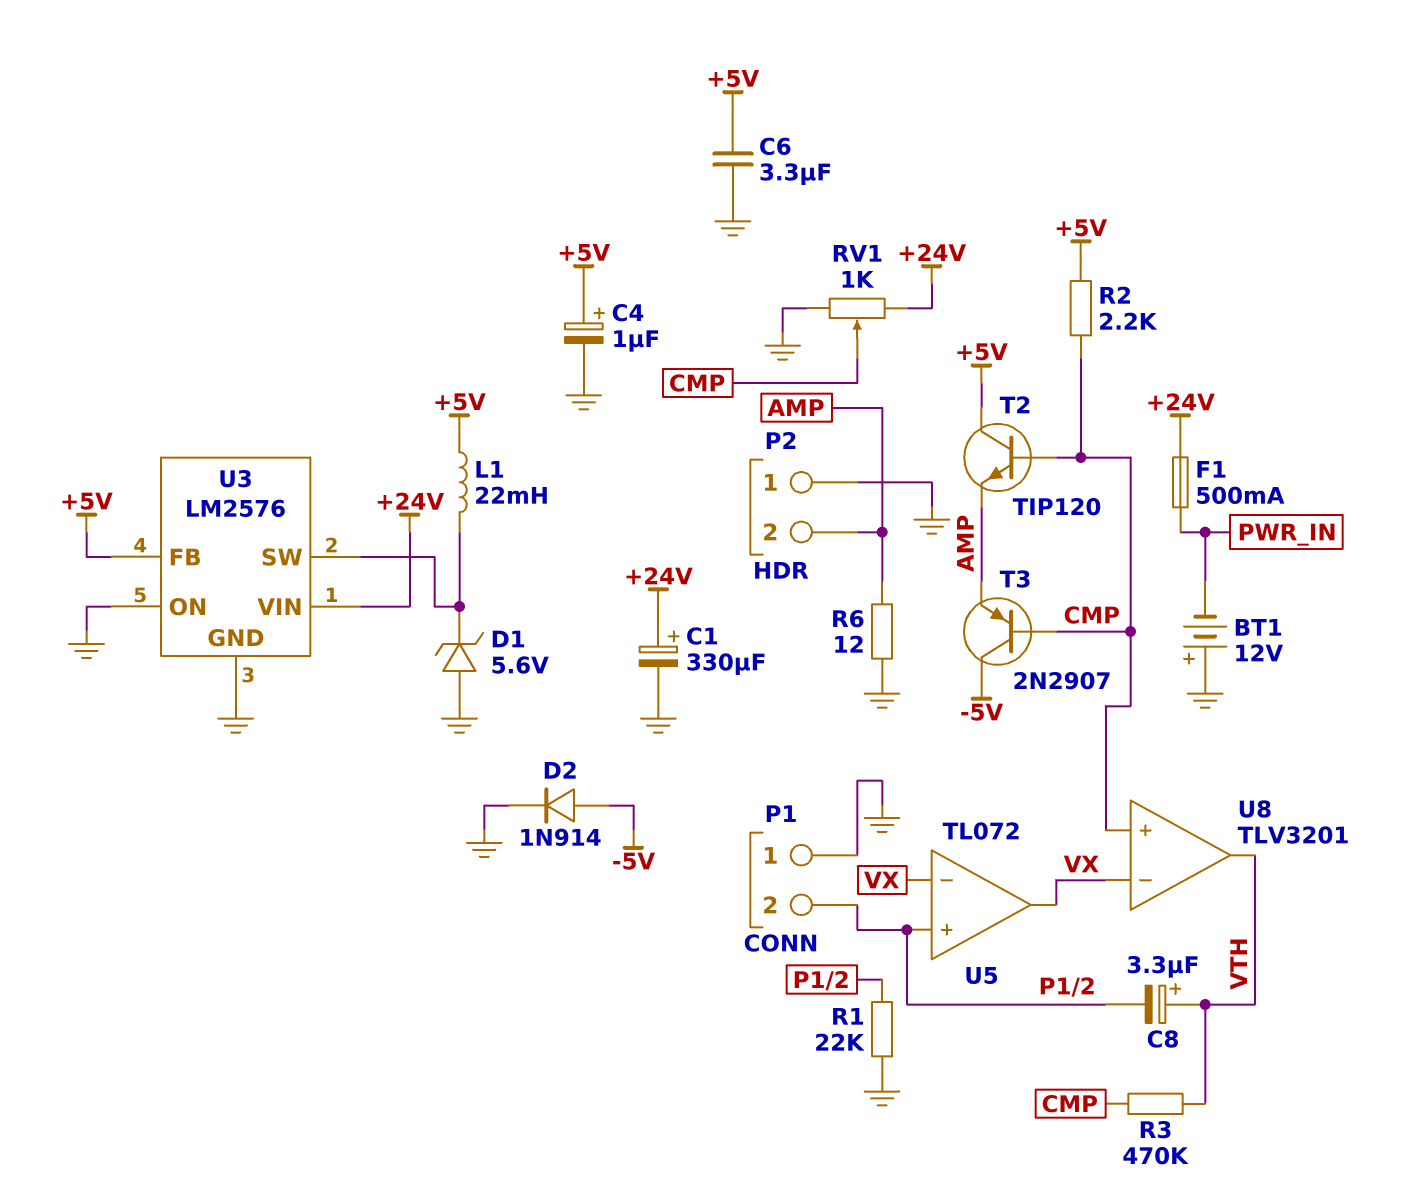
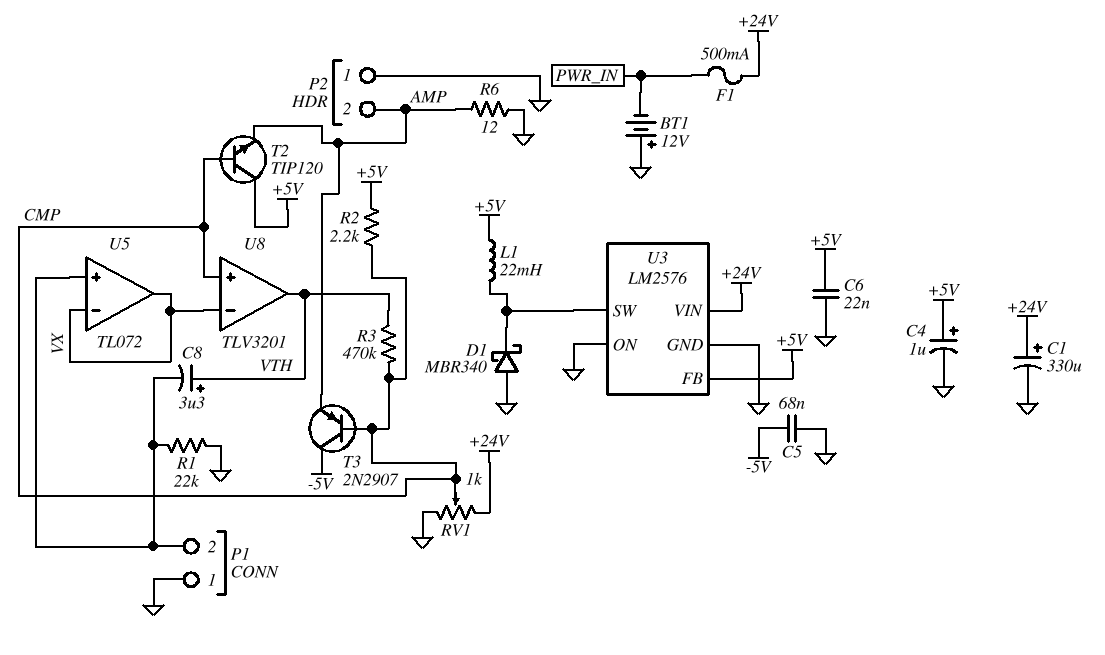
C5: none -> 68nF (-5V, GND)
C6: 3.3uF (+5V, GND) -> 22nF (+5V, GND)
D1: zener 5.6V (A GND, K U3/SW) -> schottky MBR340 (A GND, K U3/SW)
D2: diode 1N914 (A -5V, K GND) -> none

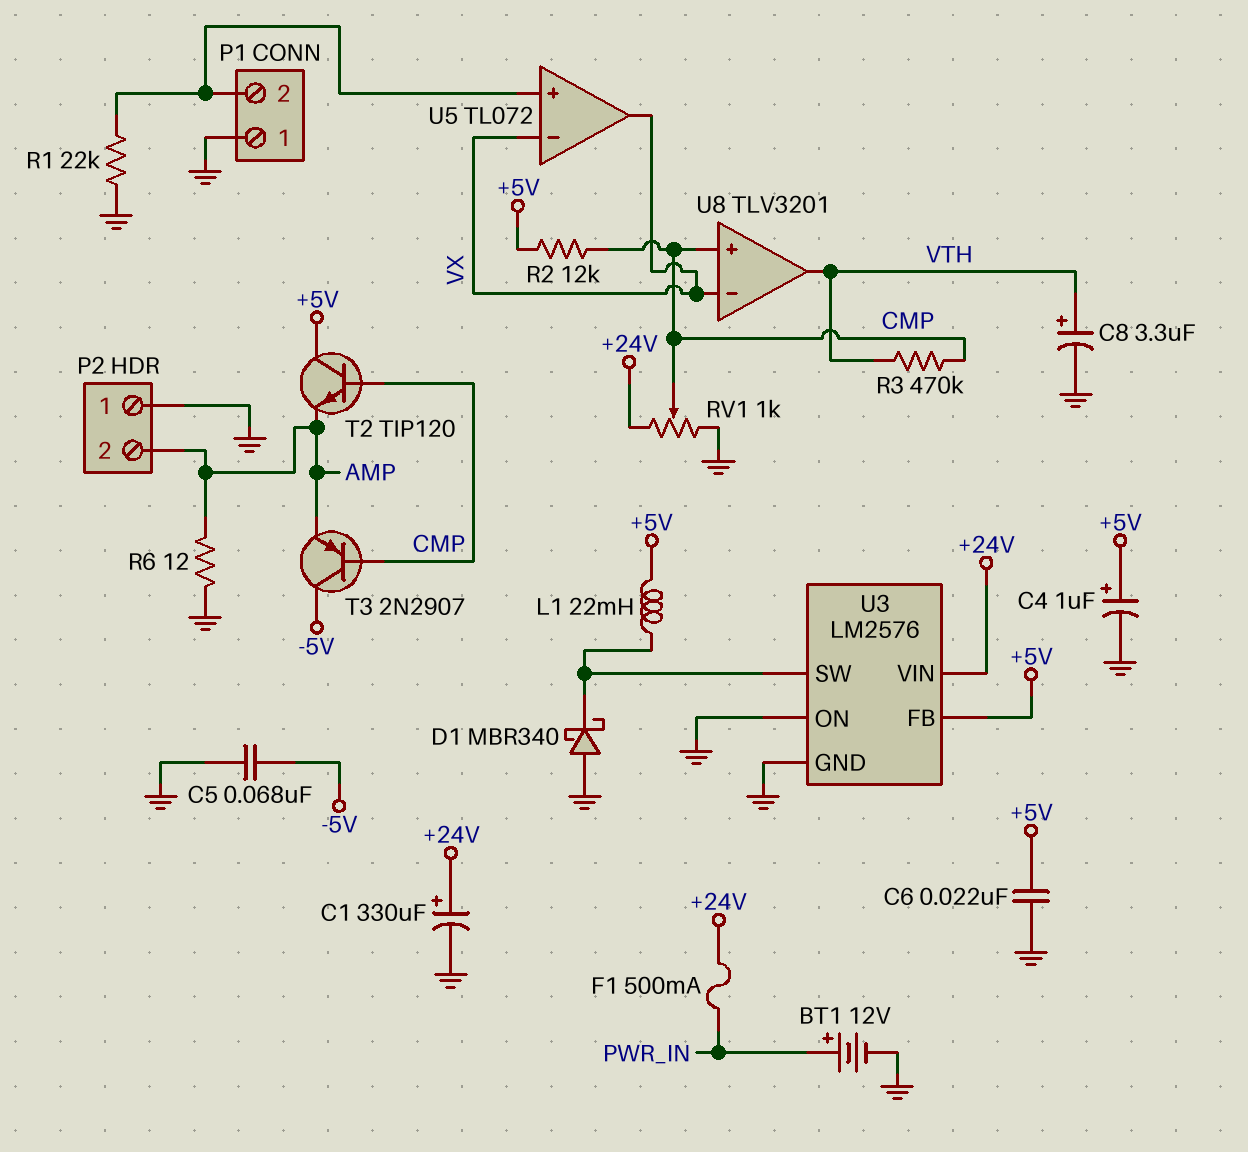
BT1: 12V (plus GND, minus PWR_IN) -> 12V (plus PWR_IN, minus GND)
C8: 3.3uF (plus VTH, minus P1/2) -> 3.3uF (plus VTH, minus GND)
R2: 2.2k (+5V, CMP) -> 12k (+5V, CMP)

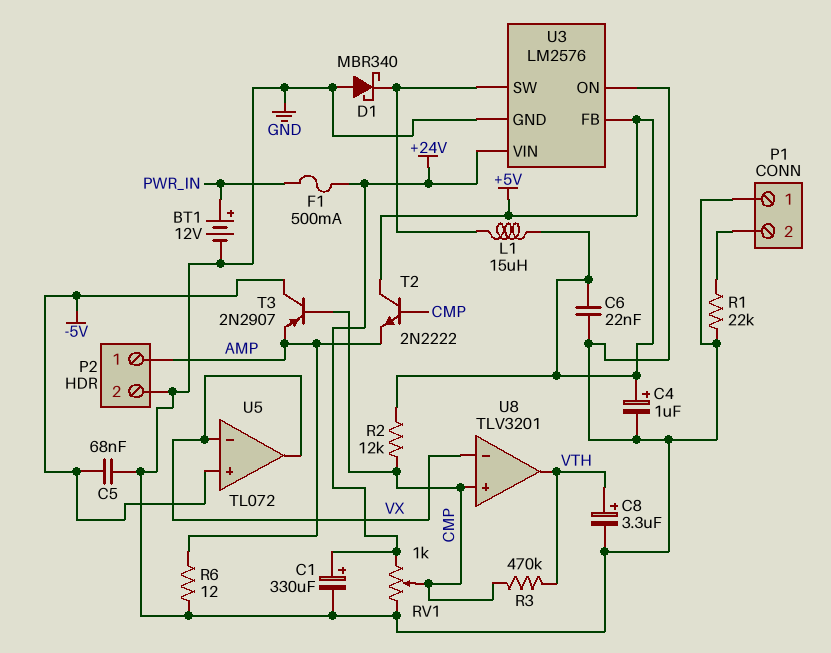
L1: 22mH (+5V, U3/SW) -> 15uH (+5V, U3/SW)
P2 pin 1: GND -> AMP
P2 pin 2: AMP -> GND
T2: NPN TIP120 (B CMP, C +5V, E AMP) -> NPN 2N2222 (B CMP, C +5V, E AMP)
U5 pin in+: P1/2 -> -5V

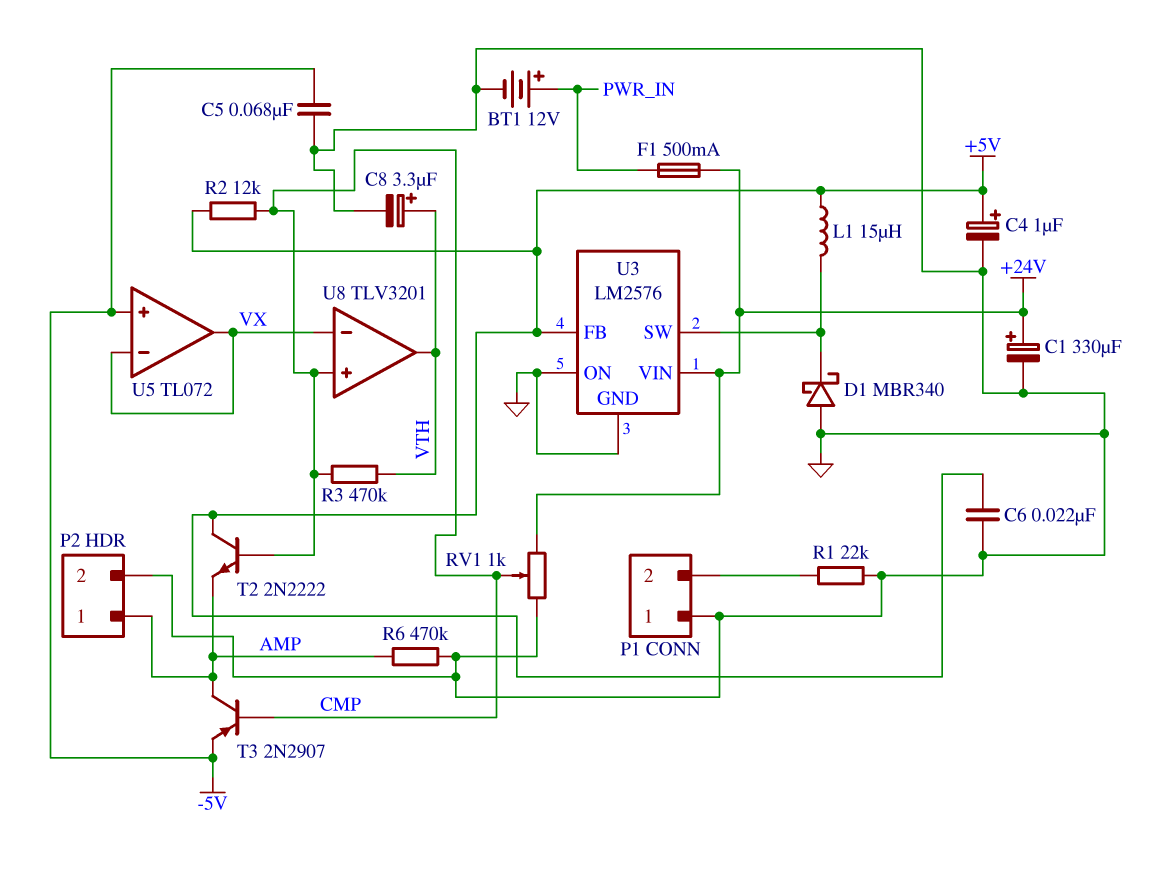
R6: 12 (AMP, GND) -> 470k (AMP, GND)
T3: PNP 2N2907 (B CMP, C -5V, E AMP) -> PNP 2N2907 (B CMP, C AMP, E -5V)

